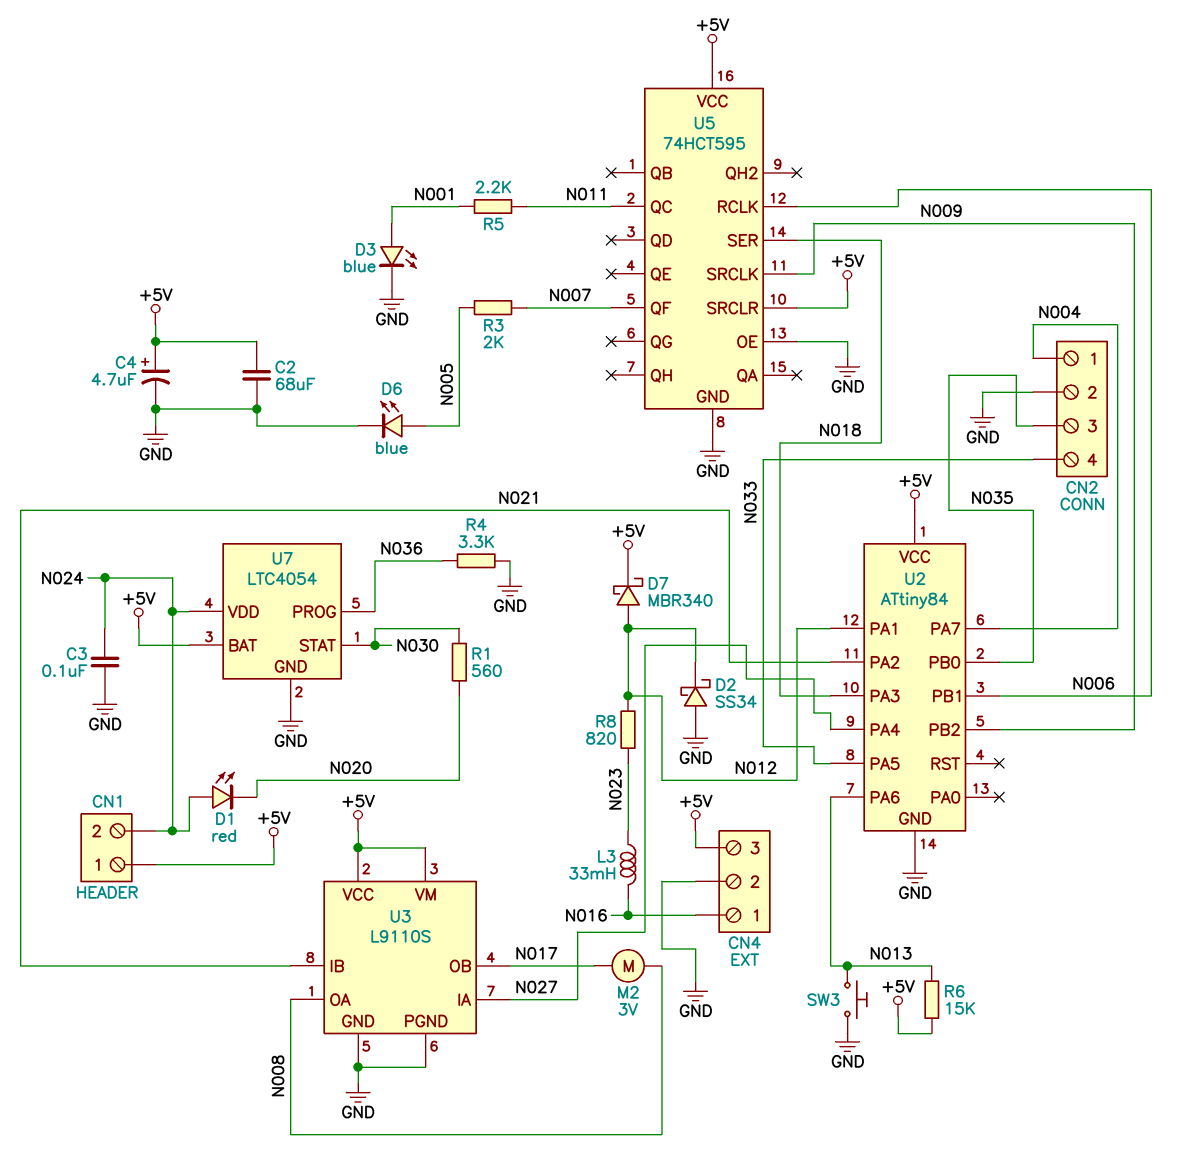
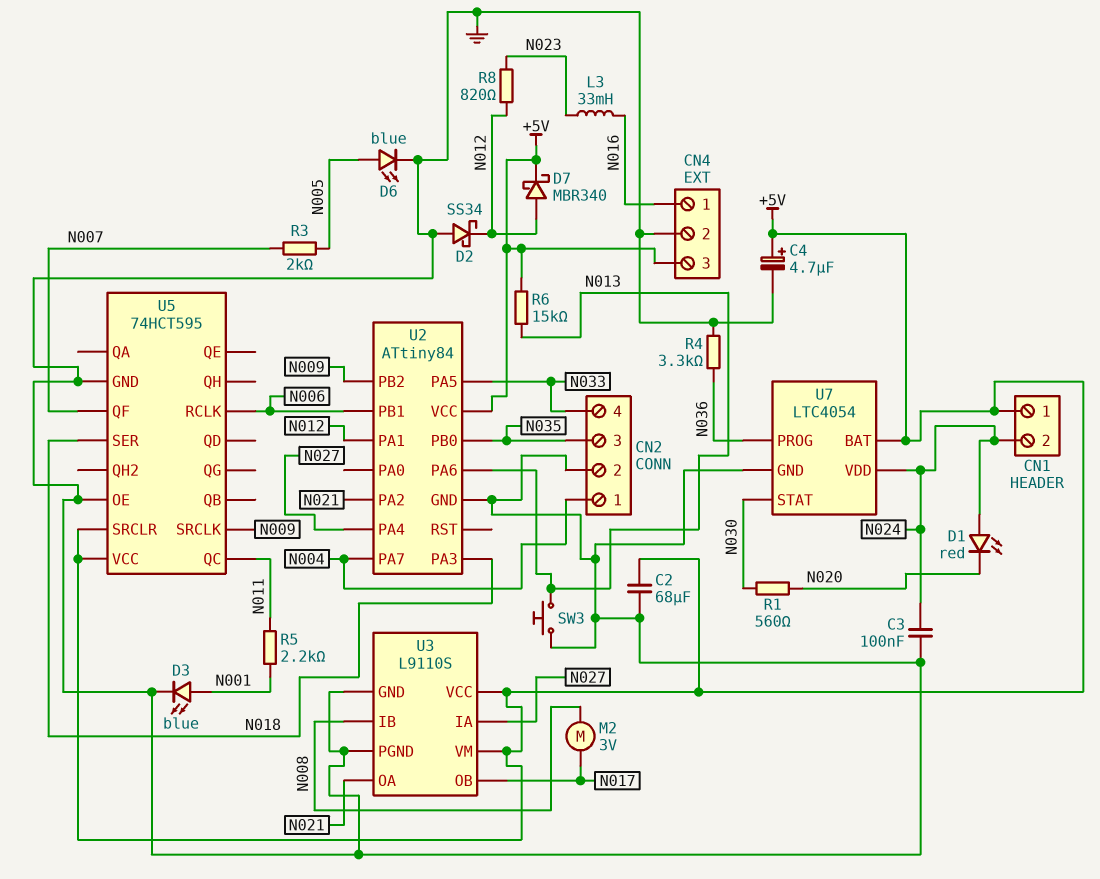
U3 pin IB: N021 -> N008
U3 pin OA: N008 -> N021

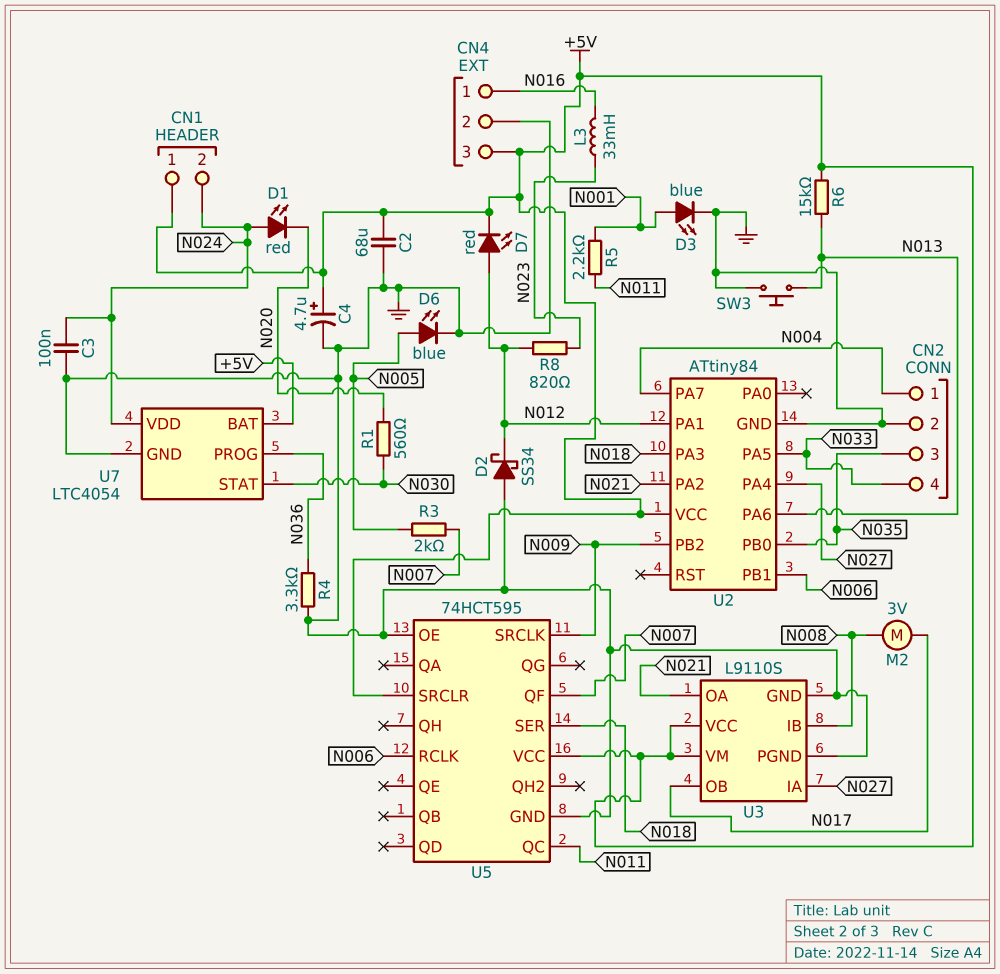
D7: schottky MBR340 (A N012, K +5V) -> LED red (A N012, K +5V)

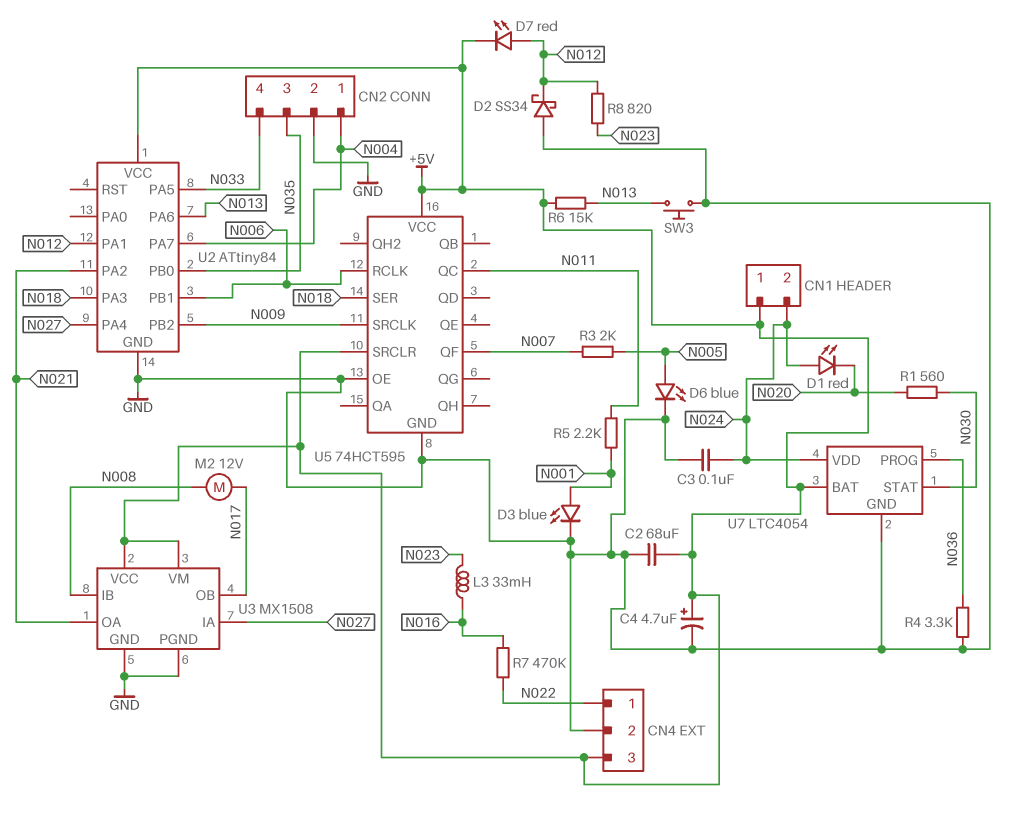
CN4 pin 1: N016 -> N022
M2: motor 3V (N008, N017) -> motor 12V (N008, N017)
R7: none -> 470k (N016, N022)
U3: L9110S -> MX1508

